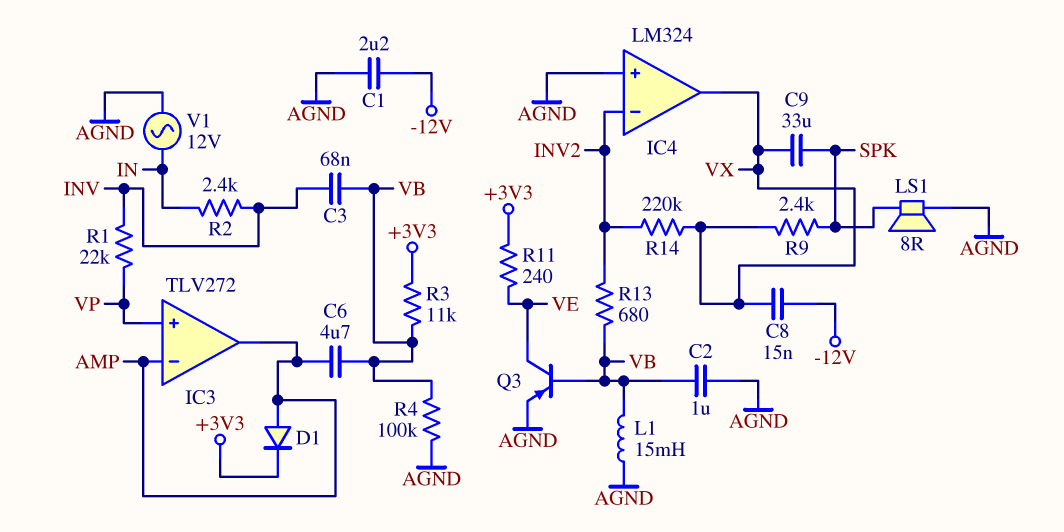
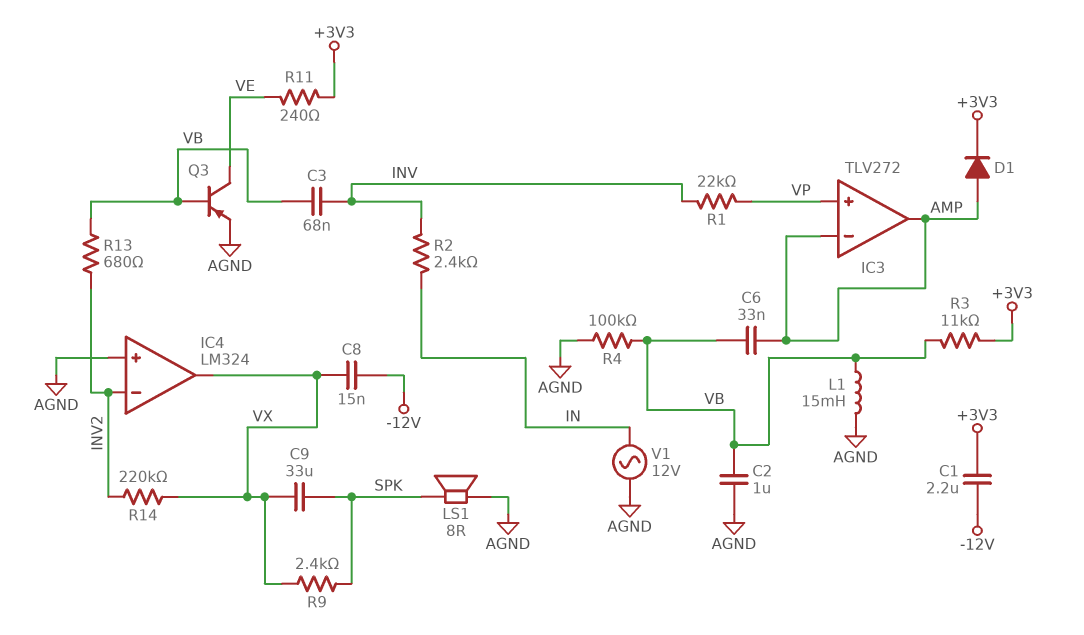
C1: 2.2uF (-12V, AGND) -> 2.2uF (+3V3, -12V)
C6: 4.7uF (AMP, VB) -> 33nF (AMP, VB)

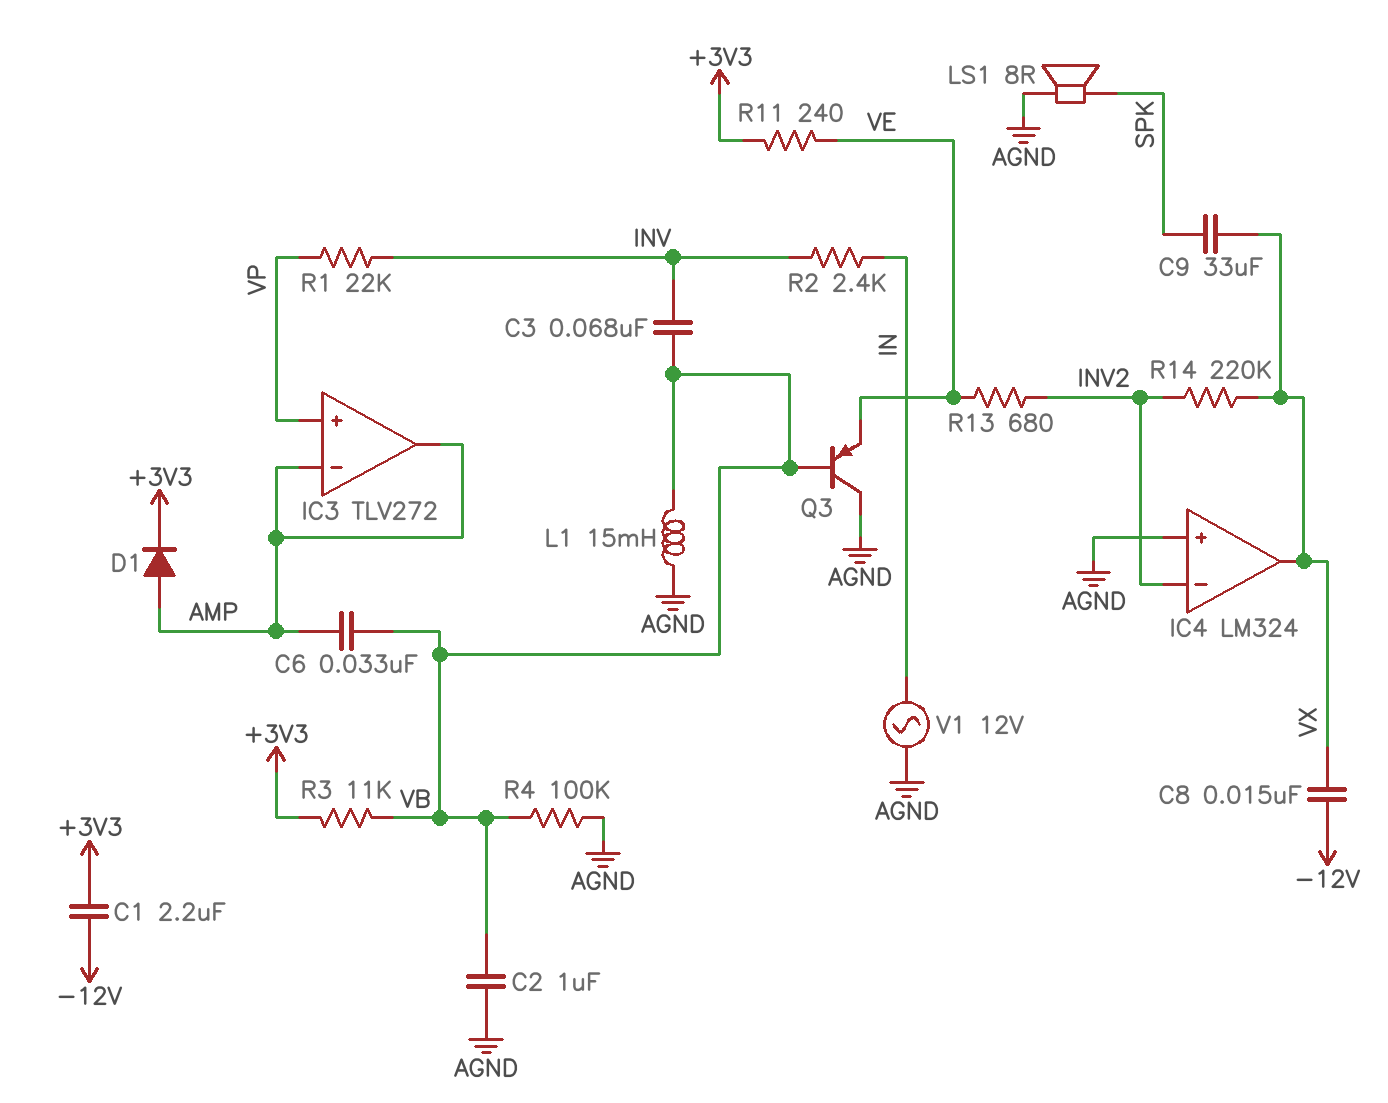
Q3: PNP (B VB, C VE, E AGND) -> PNP (B VB, C AGND, E VE)
R9: 2.4k (SPK, VX) -> none
R13: 680 (INV2, VB) -> 680 (INV2, VE)

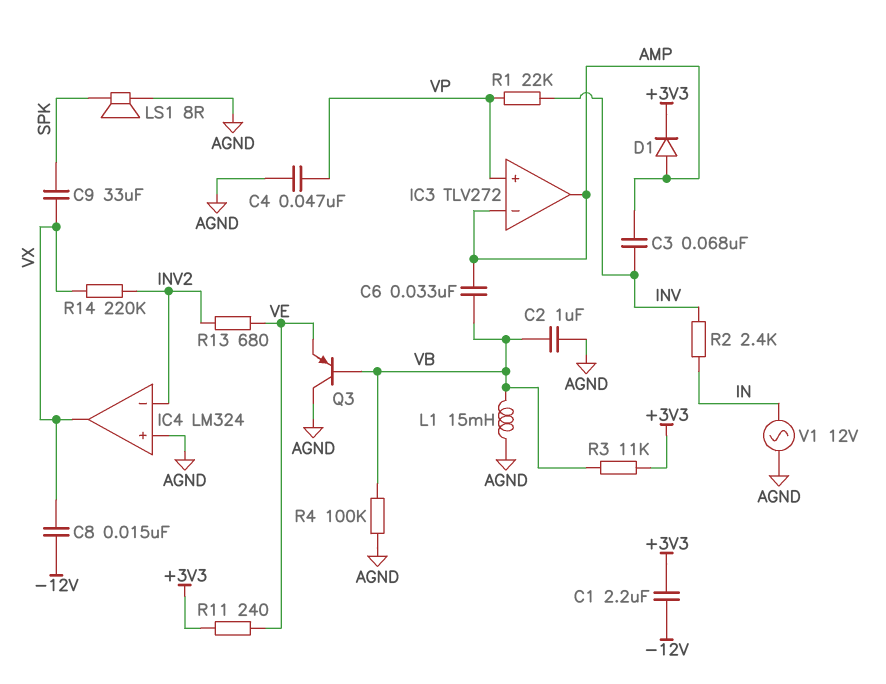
C3: 68nF (INV, VB) -> 68nF (AMP, INV)
C4: none -> 47nF (AGND, VP)

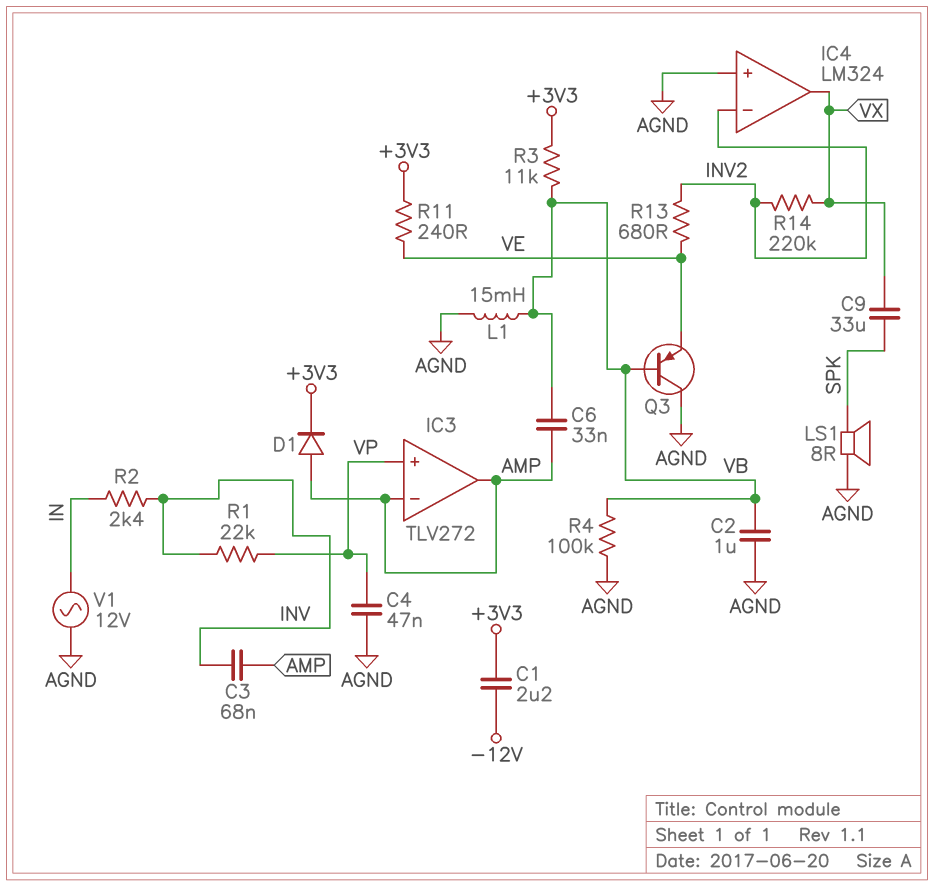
C8: 15nF (-12V, VX) -> none

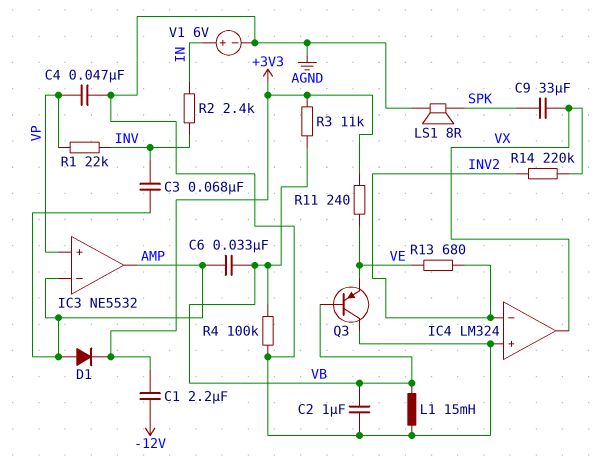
IC3: TLV272 -> NE5532
V1: AC 12V (AGND, IN) -> 6V (plus IN, minus AGND)

